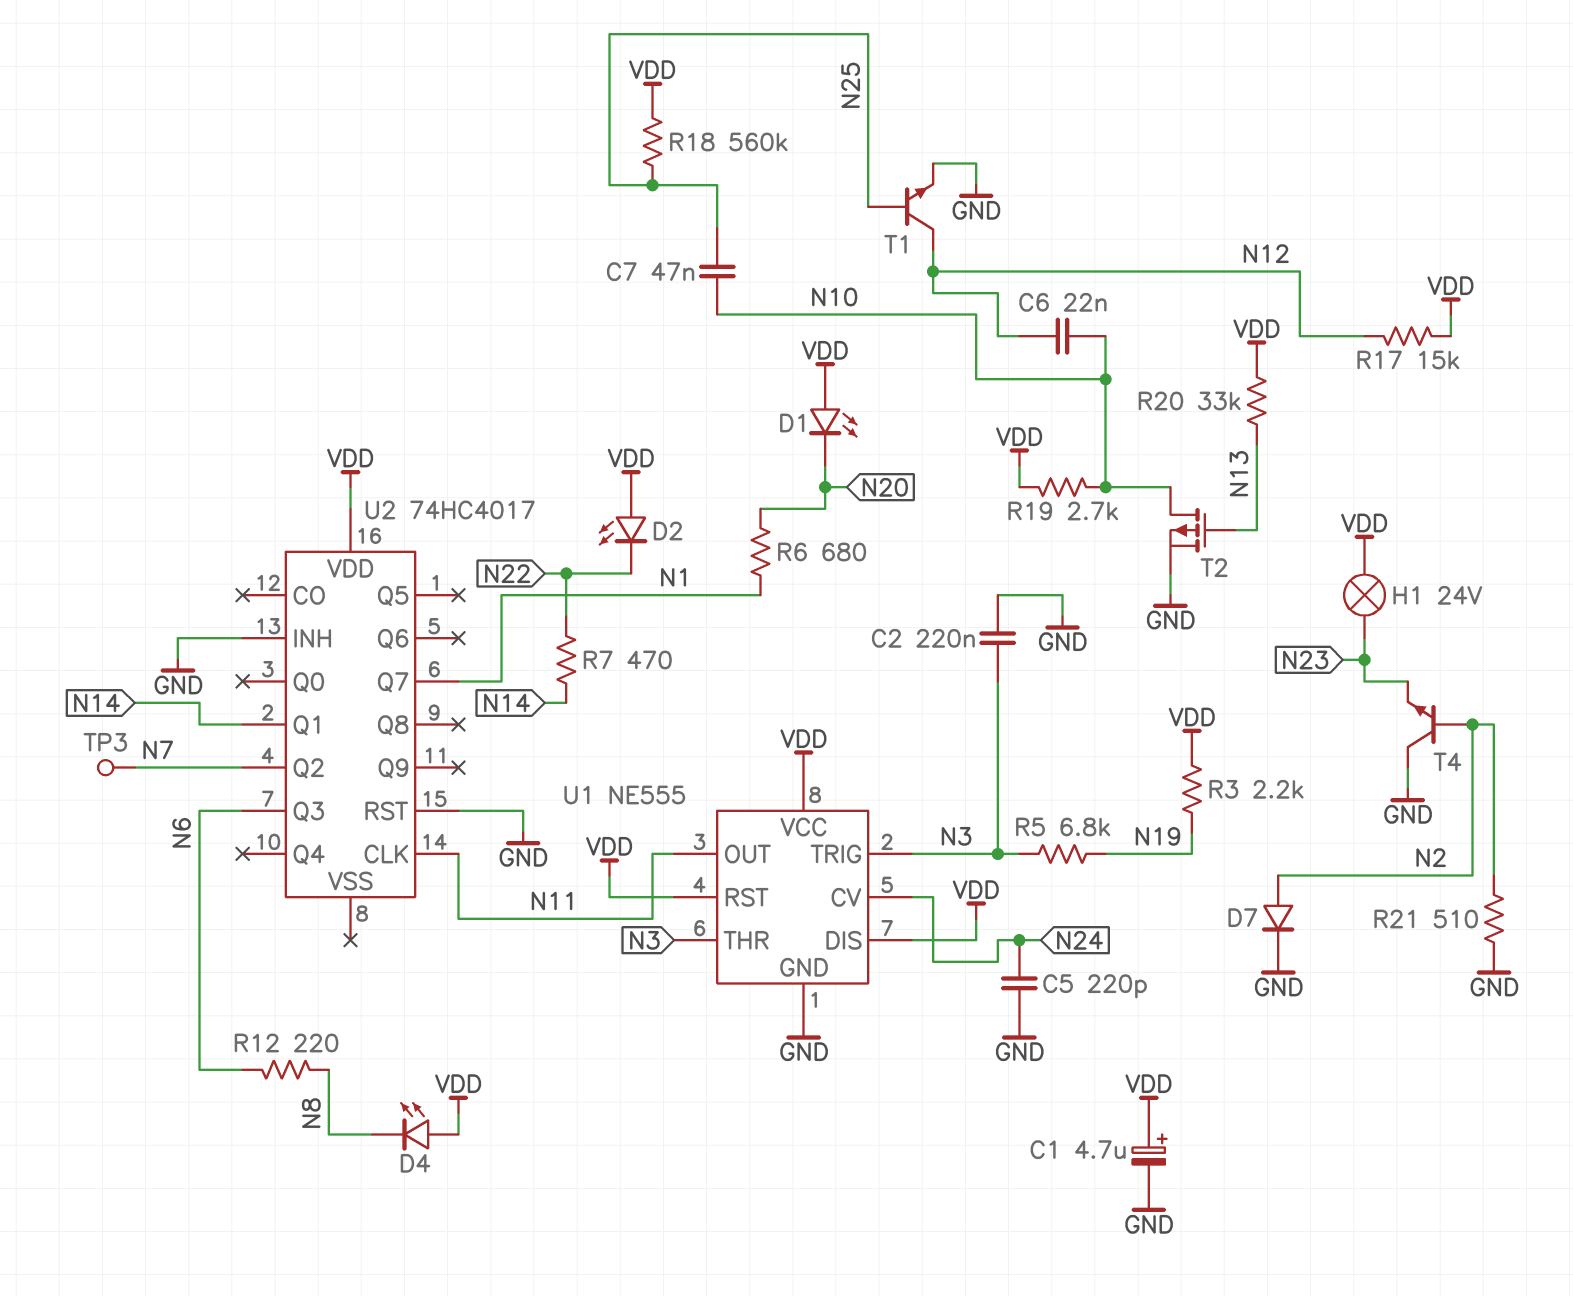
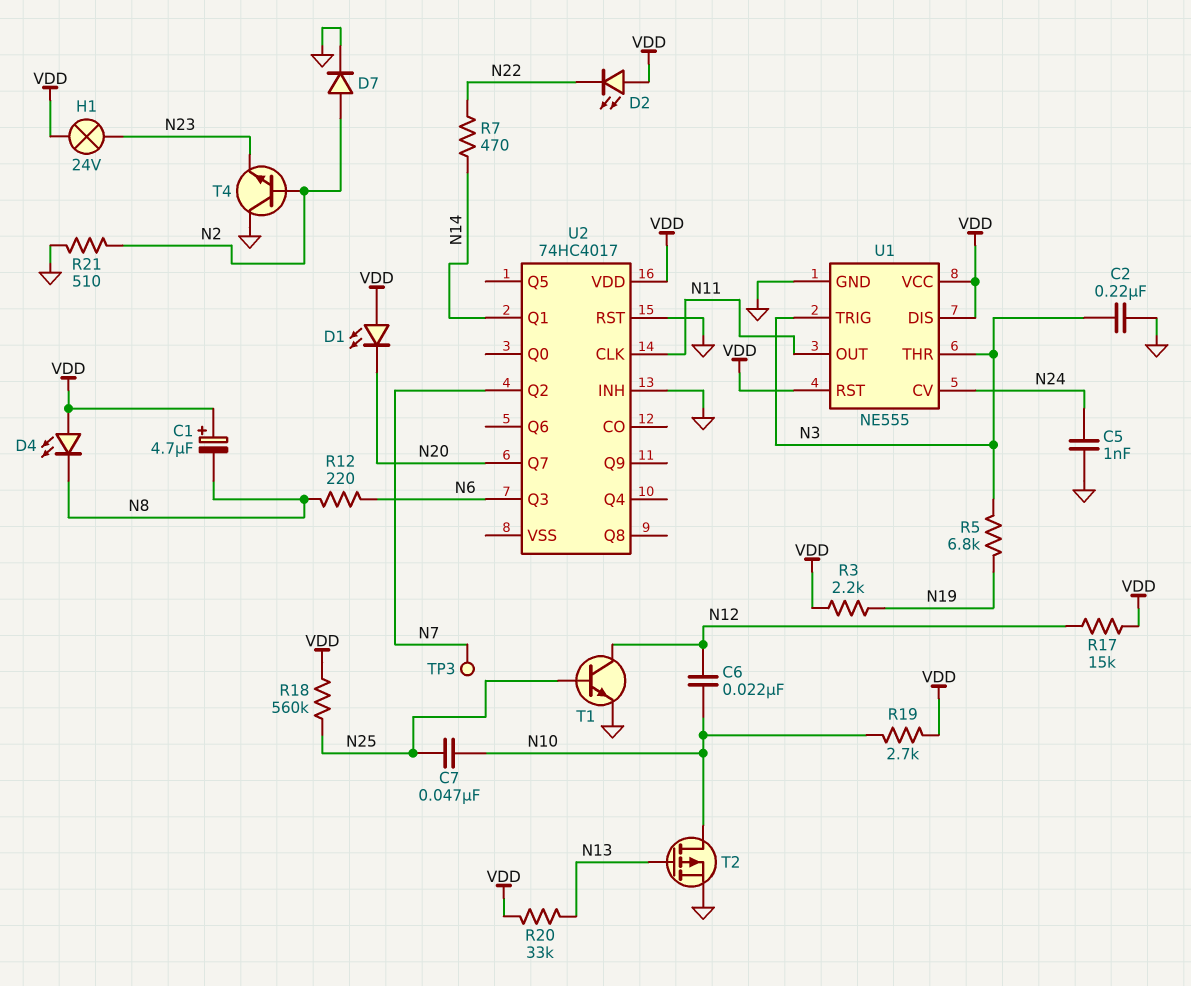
C1: 4.7uF (plus VDD, minus GND) -> 4.7uF (plus VDD, minus N8)
C5: 220pF (GND, N24) -> 1nF (GND, N24)
R6: 680 (N1, N20) -> none
U2 pin Q7: N1 -> N20

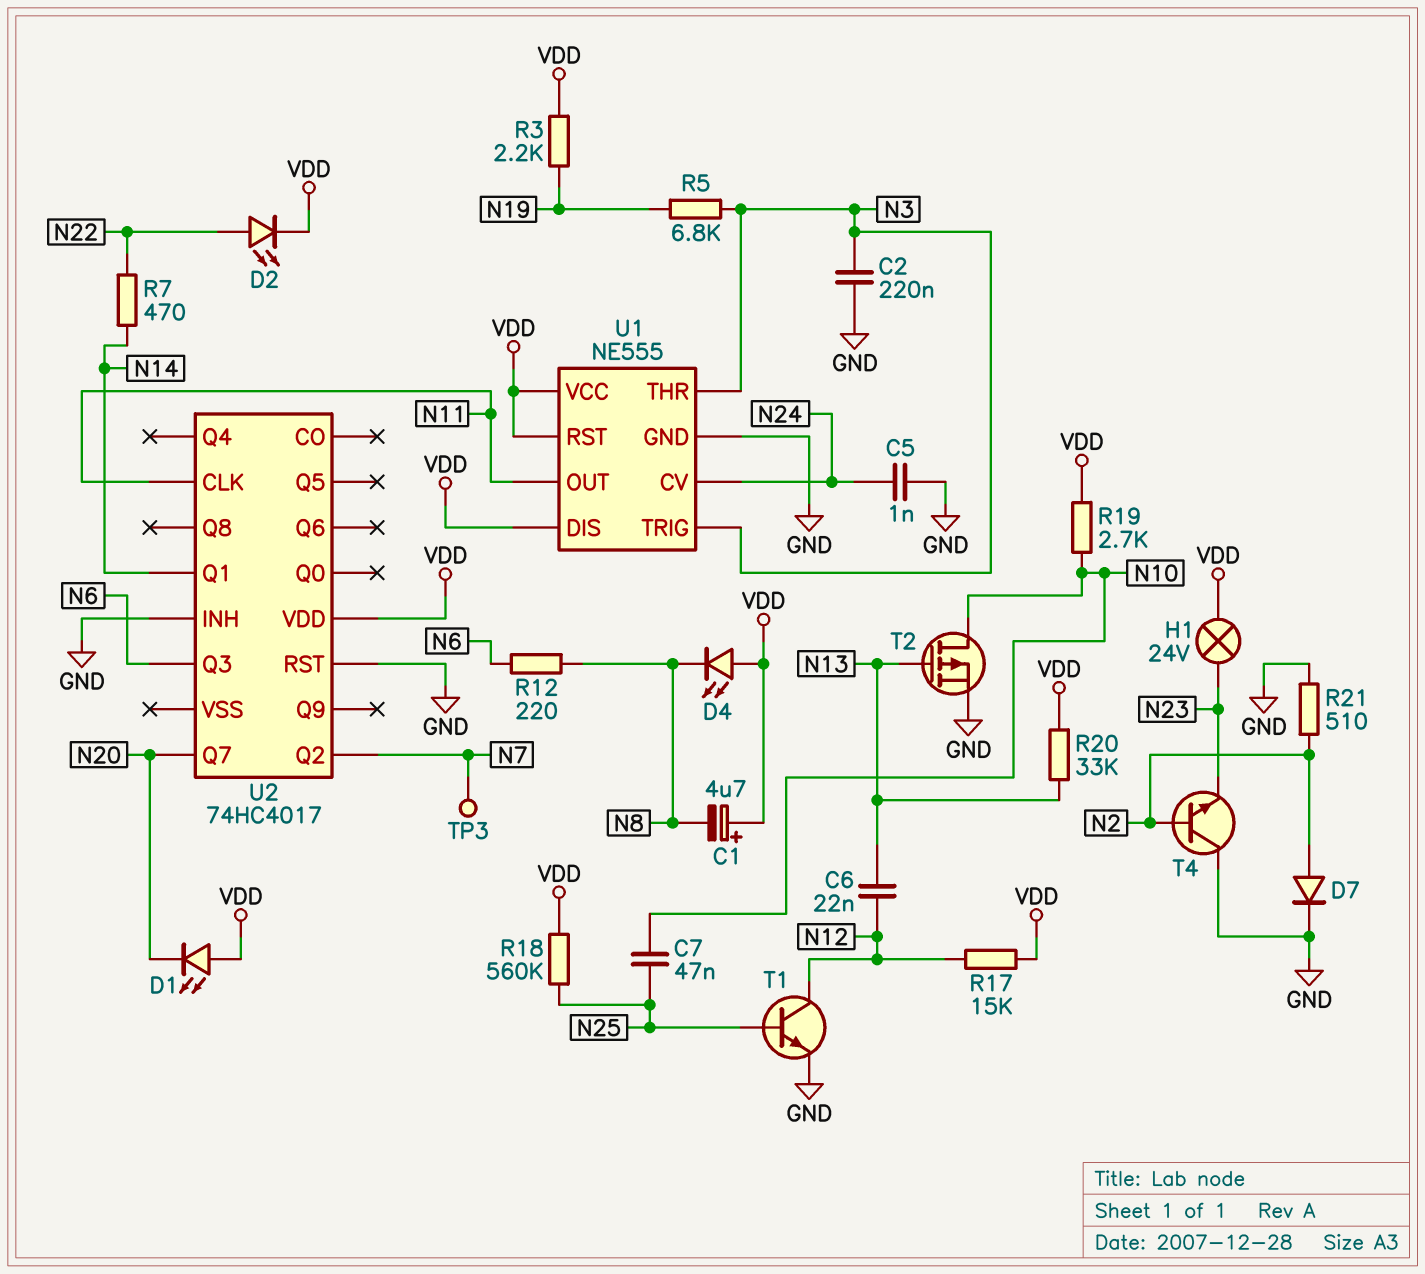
C6: 22nF (N10, N12) -> 22nF (N12, N13)
D2: LED (A VDD, K N22) -> LED (A N22, K VDD)

